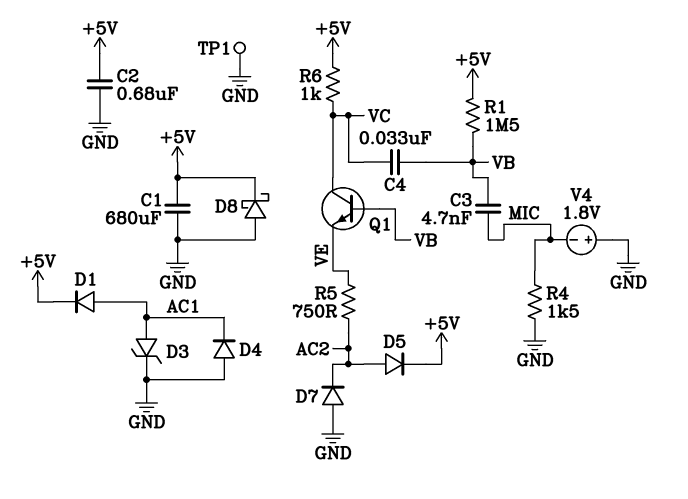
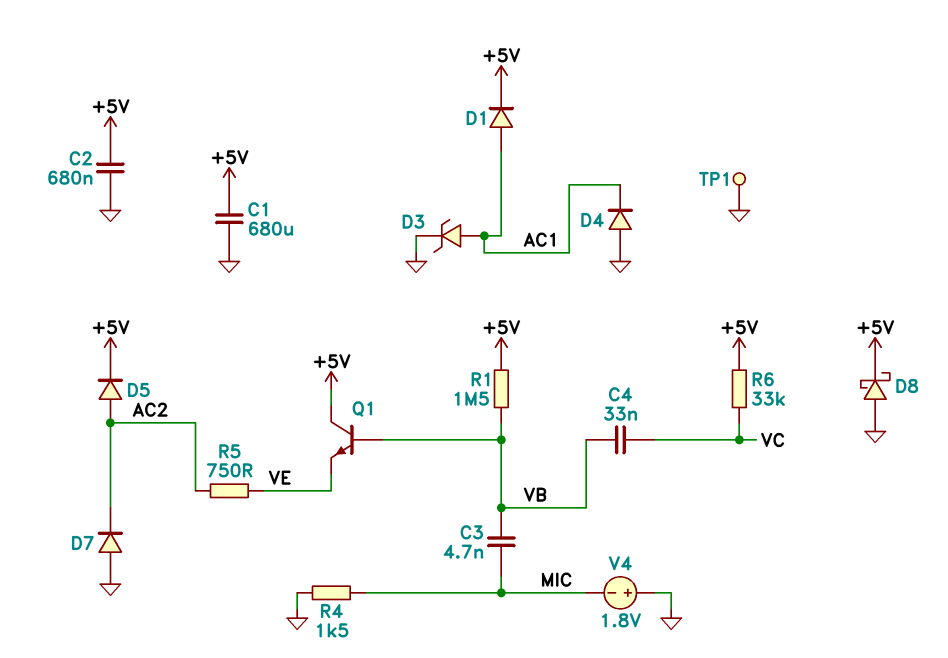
Q1: NPN (B VB, C VC, E VE) -> NPN (B VB, C +5V, E VE)
R6: 1k (+5V, VC) -> 33k (+5V, VC)

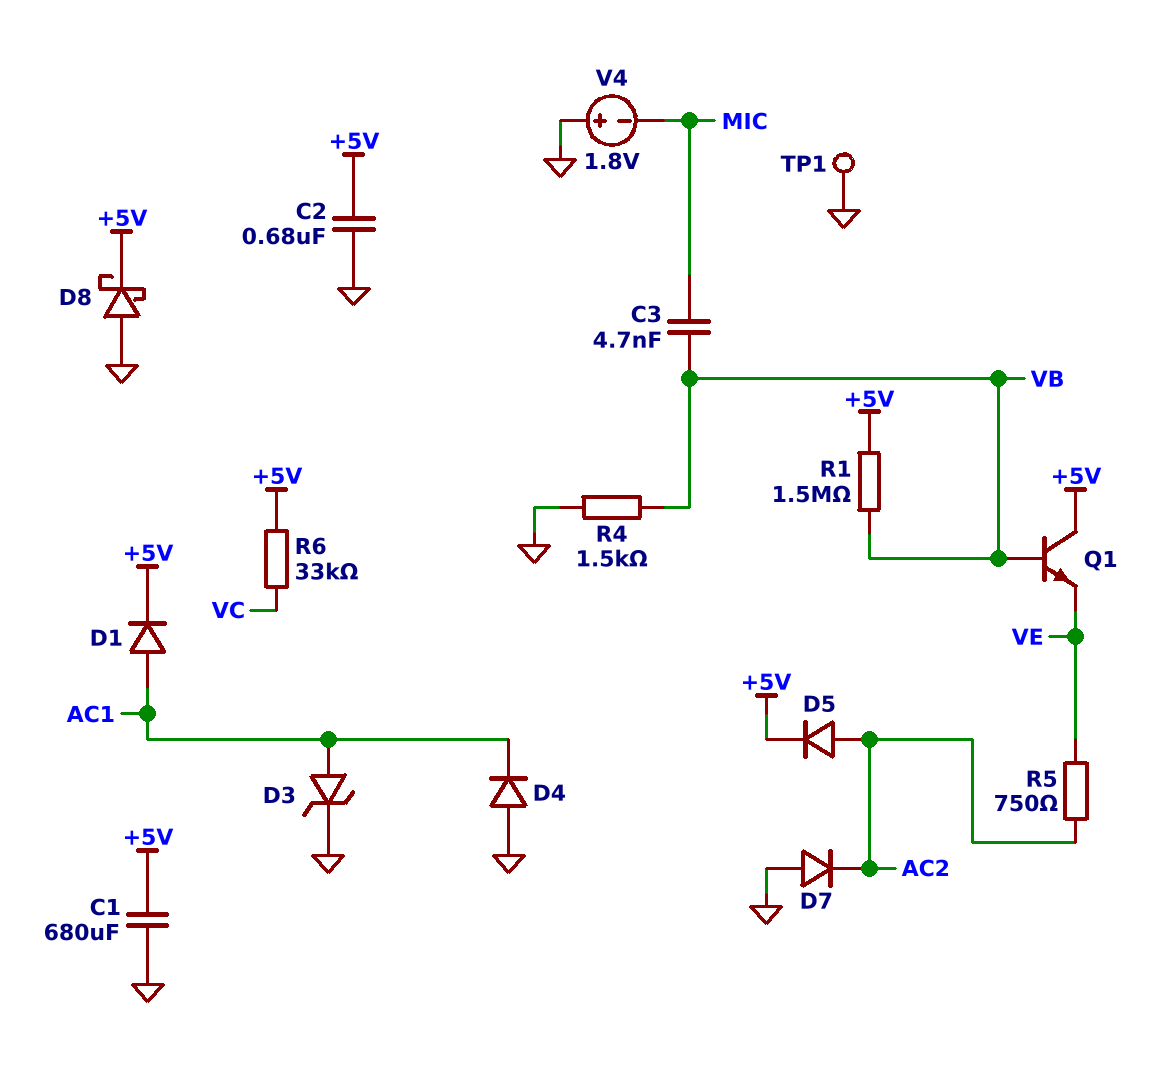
C4: 33nF (VB, VC) -> none
R4: 1.5k (GND, MIC) -> 1.5k (GND, VB)

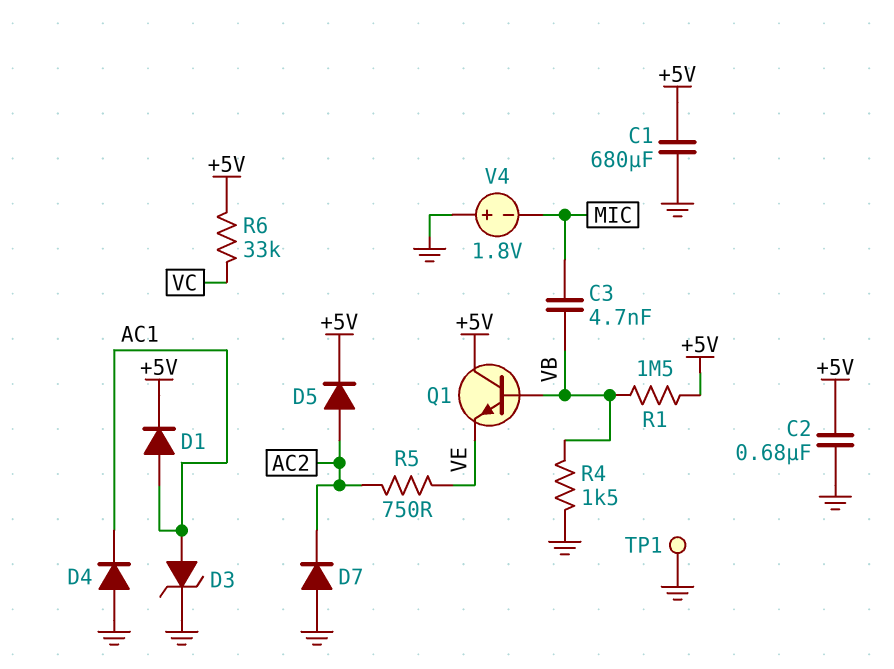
D8: schottky (A GND, K +5V) -> none

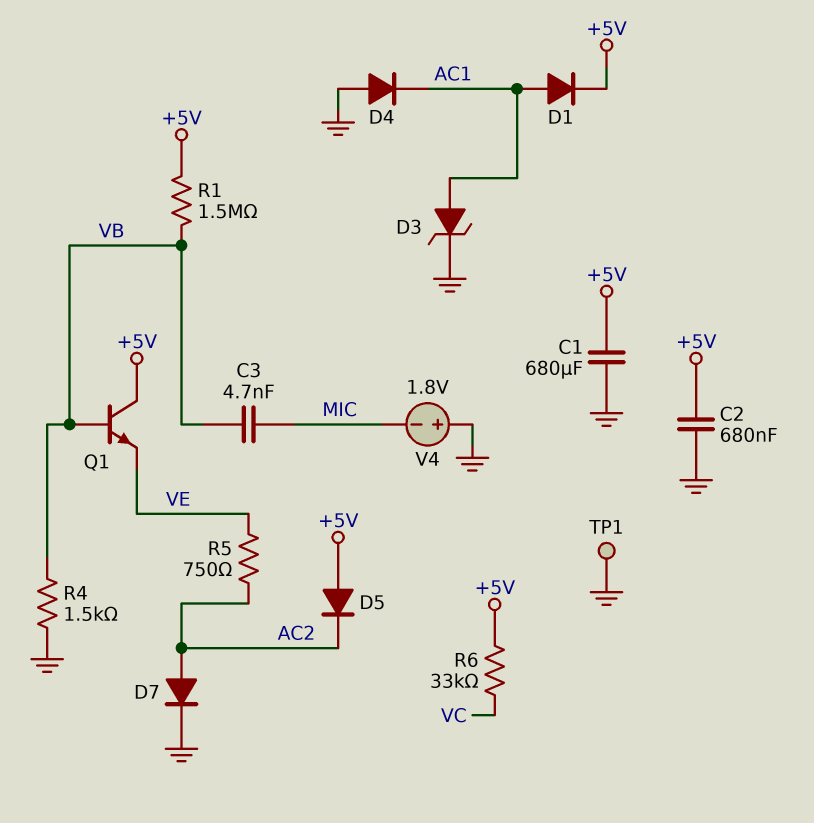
D5: diode (A AC2, K +5V) -> diode (A +5V, K AC2)
D7: diode (A GND, K AC2) -> diode (A AC2, K GND)

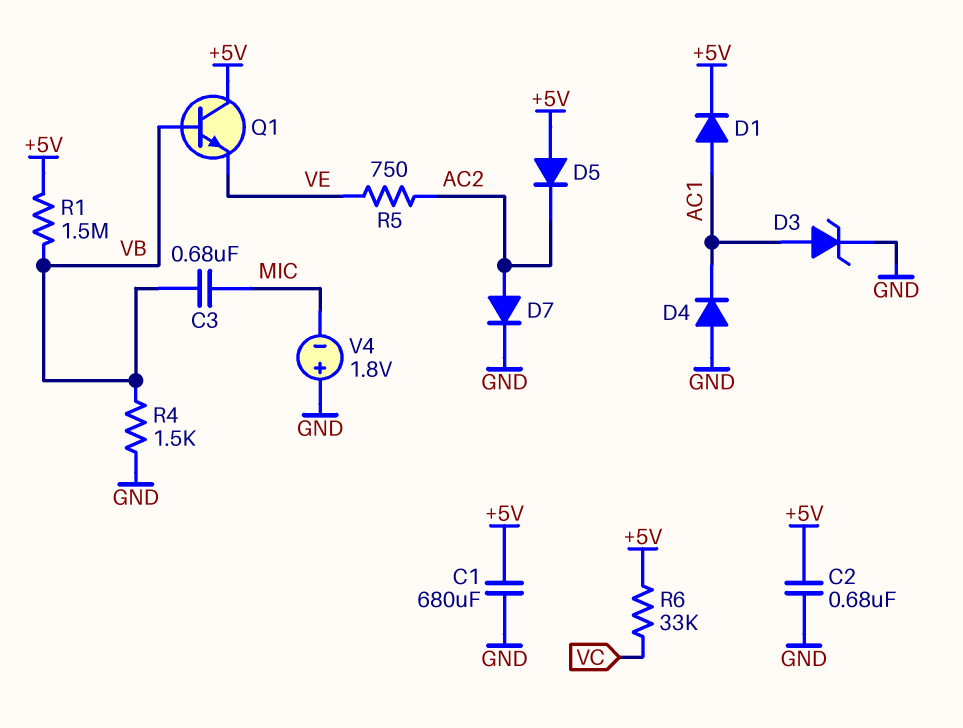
C3: 4.7nF (MIC, VB) -> 680nF (MIC, VB)
TP1: test point (GND) -> none

